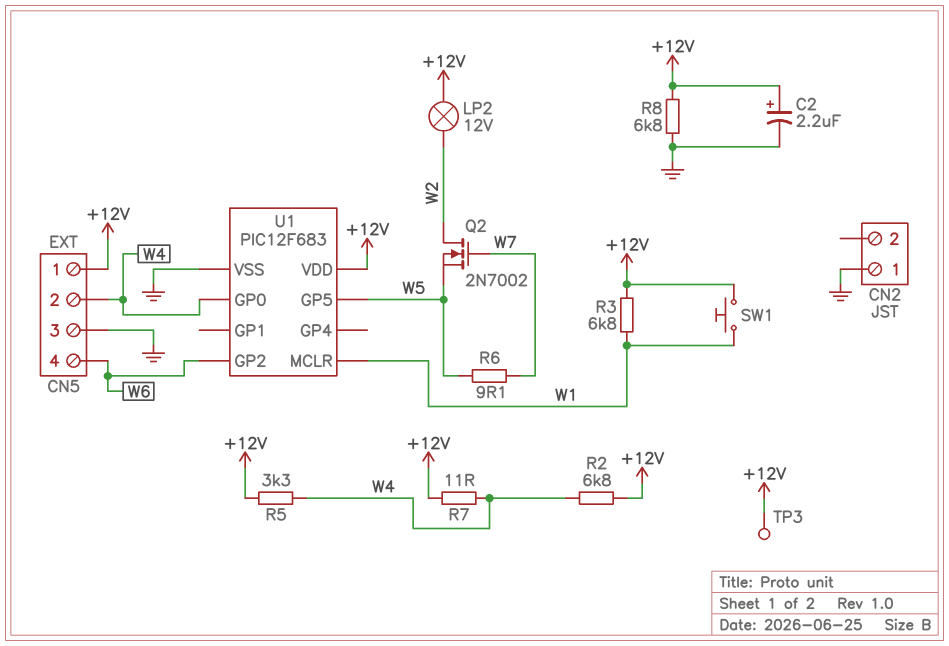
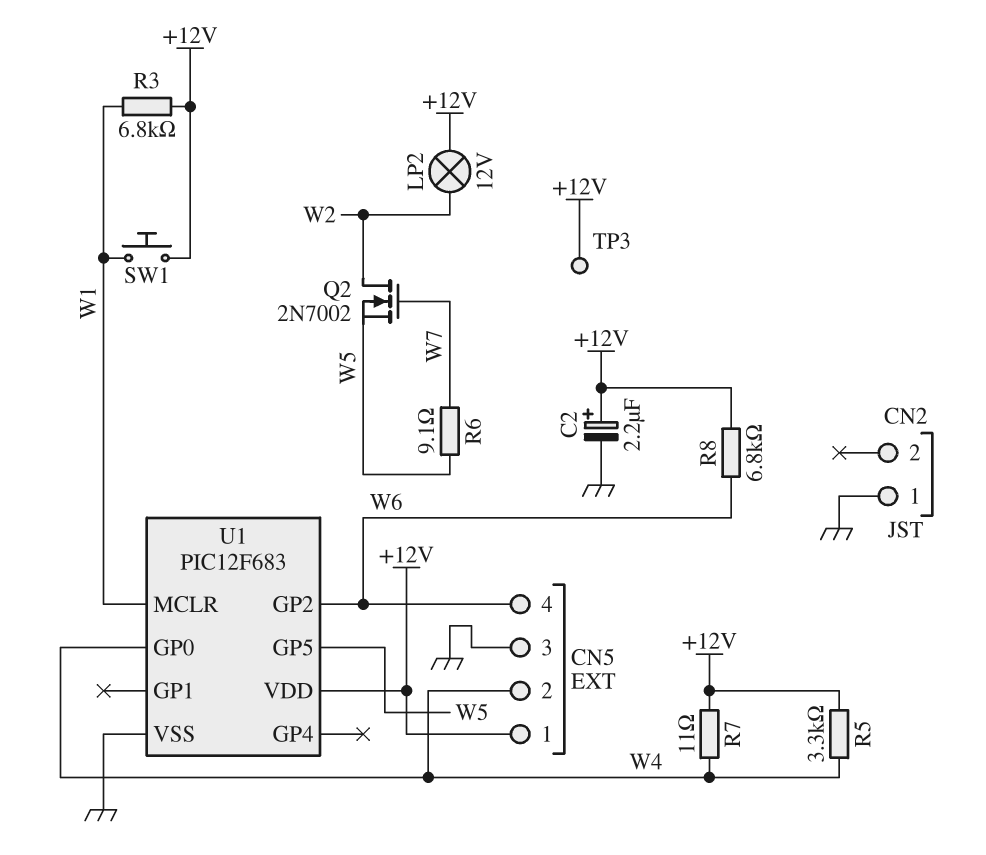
R2: 6.8k (+12V, W4) -> none
R8: 6.8k (+12V, GND) -> 6.8k (+12V, W6)

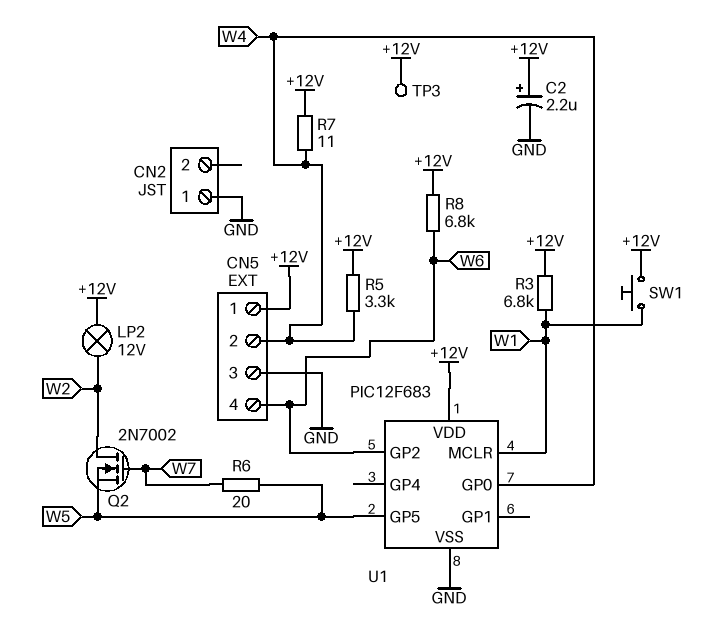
R6: 9.1 (W5, W7) -> 20 (W5, W7)

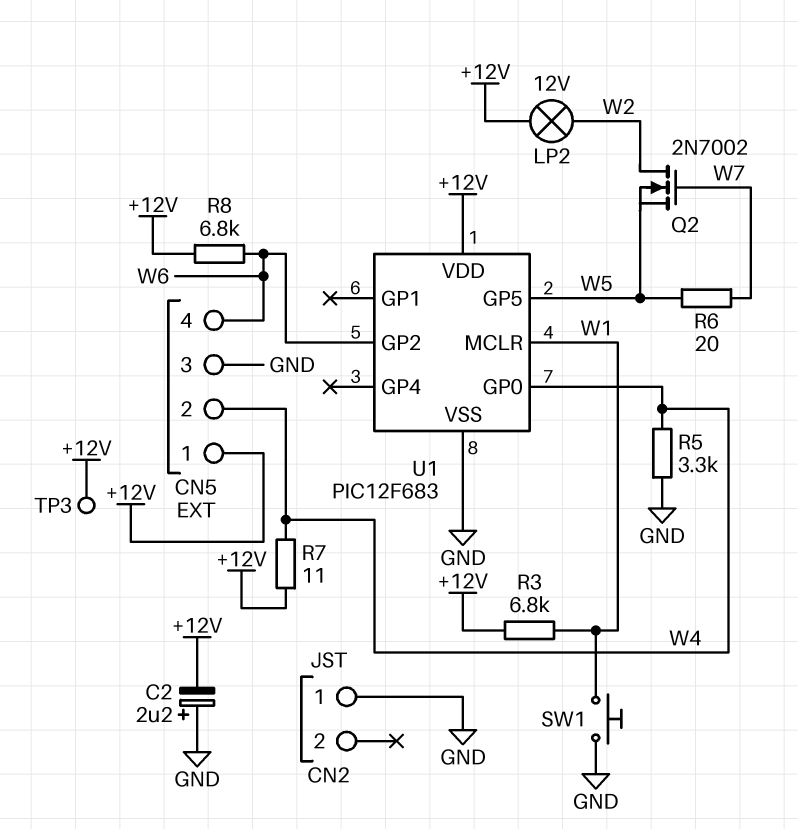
C2: 2.2uF (plus +12V, minus GND) -> 2.2uF (plus GND, minus +12V)
R5: 3.3k (+12V, W4) -> 3.3k (GND, W4)
SW1: button (+12V, W1) -> button (GND, W1)

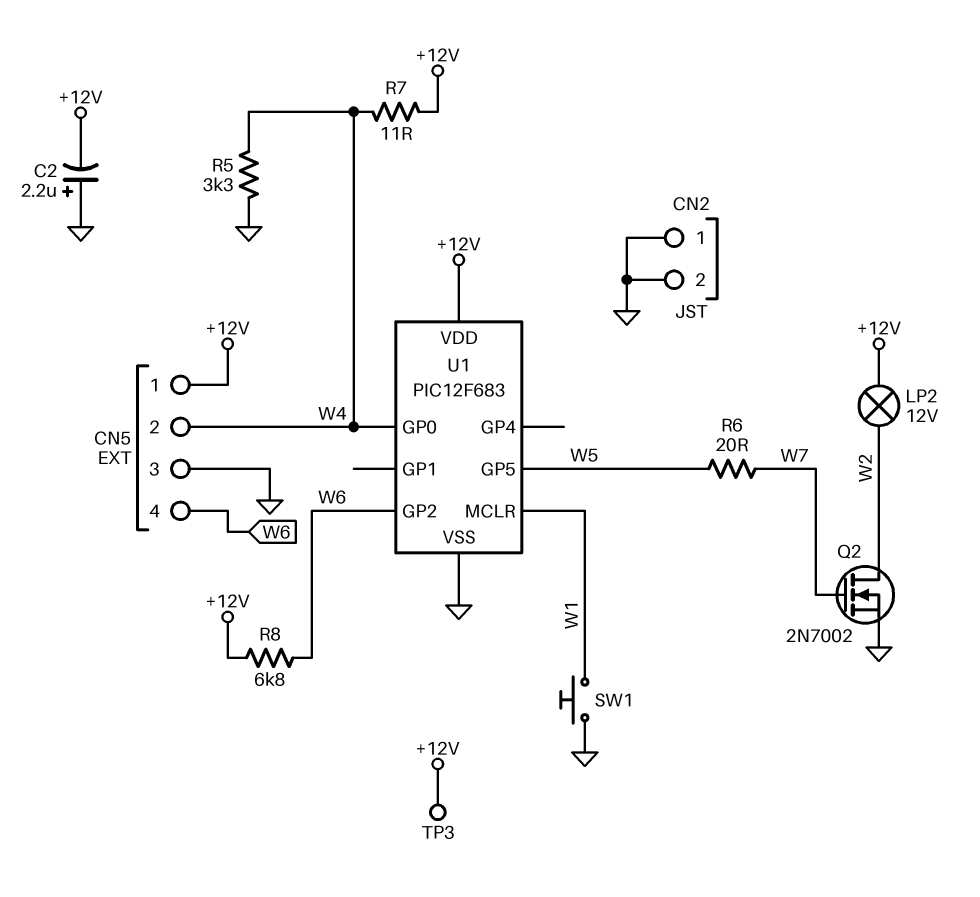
CN2 pin 2: none -> GND
Q2: NMOS 2N7002 (G W7, D W2, S W5) -> NMOS 2N7002 (G W7, D W2, S GND)
R3: 6.8k (+12V, W1) -> none

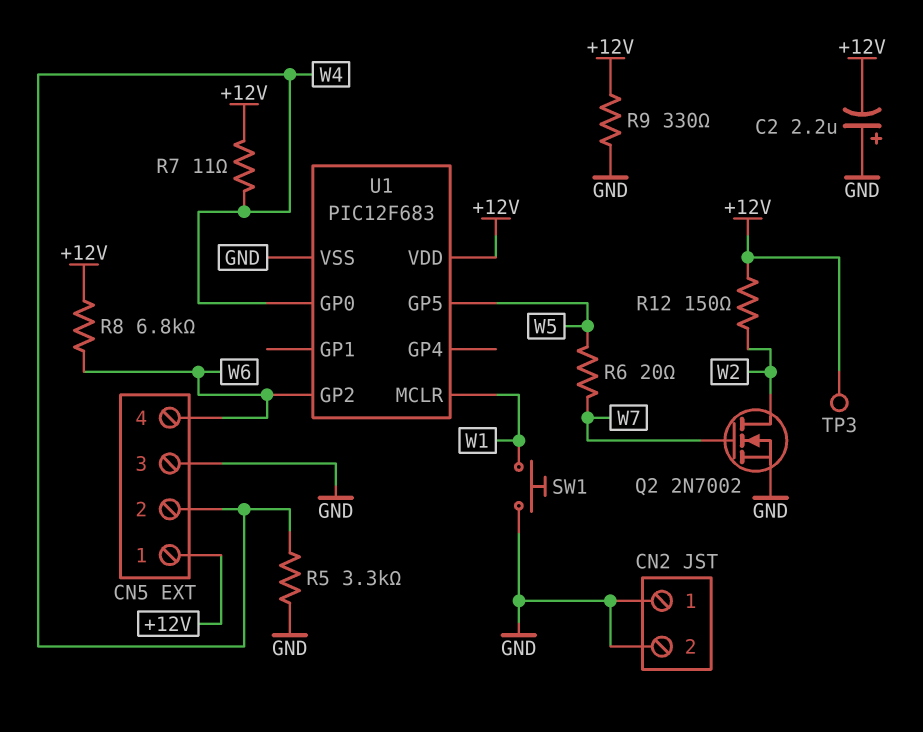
LP2: lamp 12V (+12V, W2) -> none
R9: none -> 330 (+12V, GND)
R12: none -> 150 (+12V, W2)

